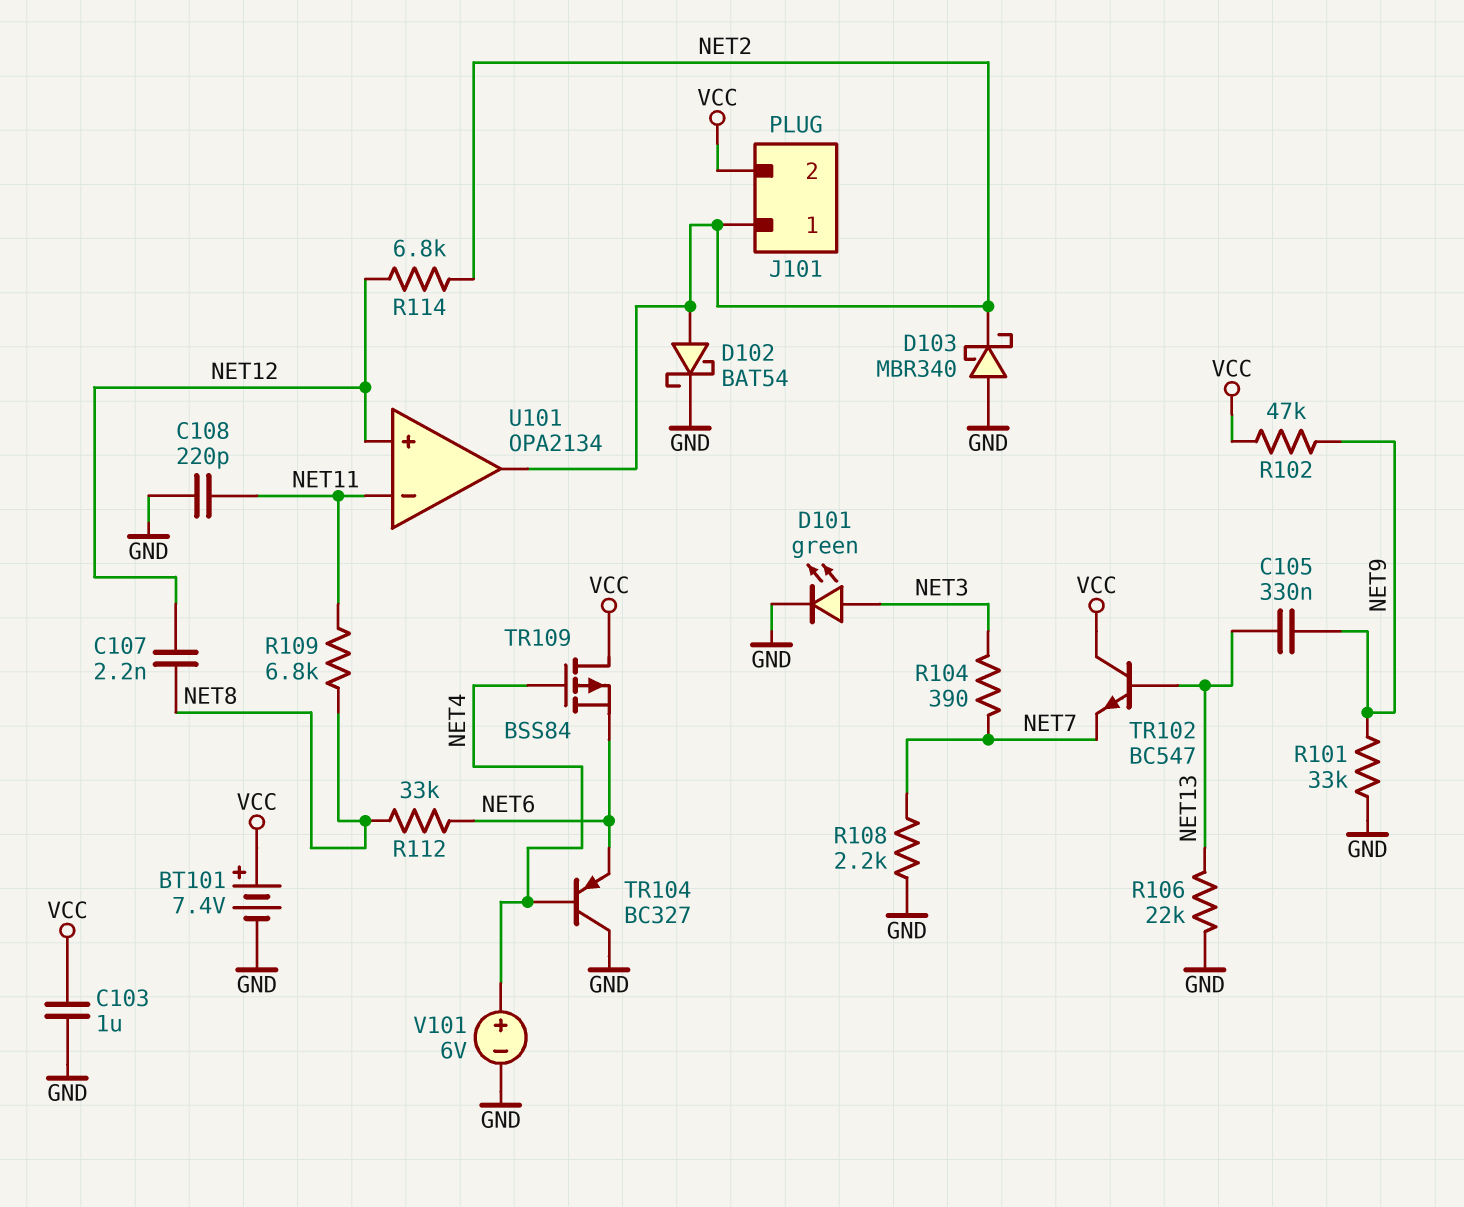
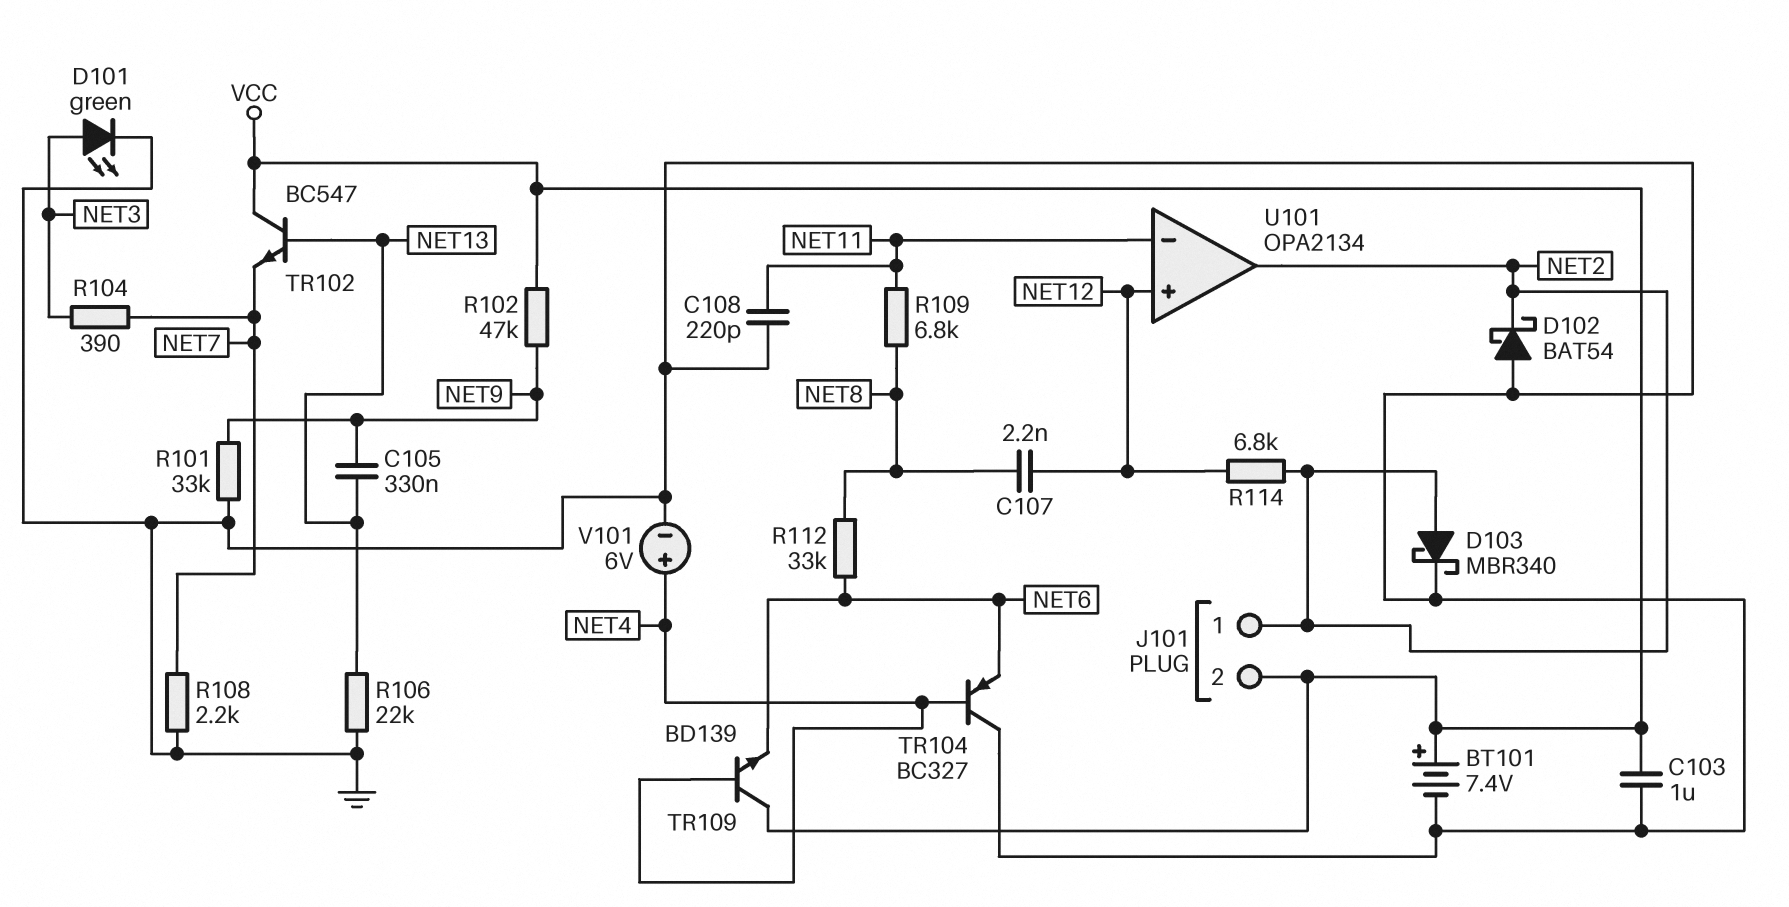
D102: schottky BAT54 (A NET2, K GND) -> schottky BAT54 (A GND, K NET2)
D103: schottky MBR340 (A GND, K NET2) -> schottky MBR340 (A NET2, K GND)
TR109: PMOS BSS84 (G NET4, D VCC, S NET6) -> NPN BD139 (B NET4, C VCC, E NET6)

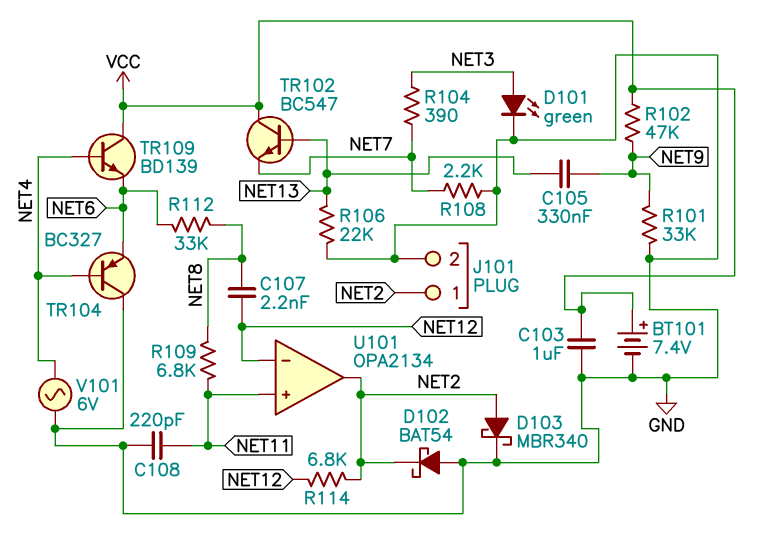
J101 pin 2: VCC -> GND
U101 pin in+: NET12 -> NET11
U101 pin in-: NET11 -> NET12
V101: 6V (plus NET4, minus GND) -> AC 6V (GND, NET4)

